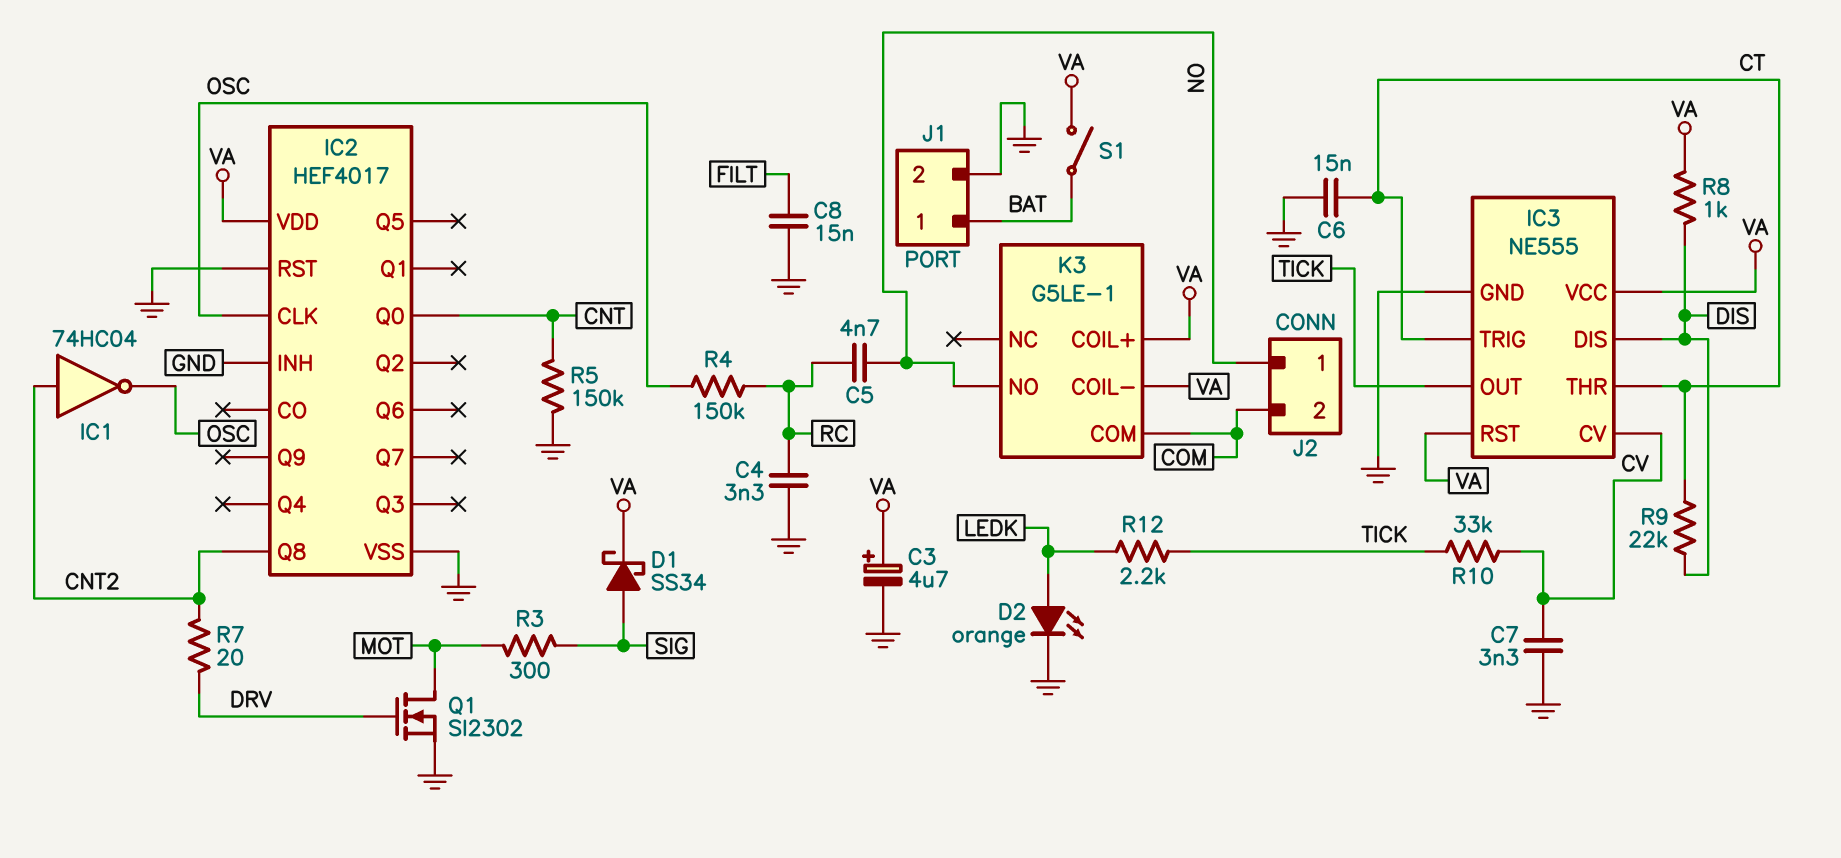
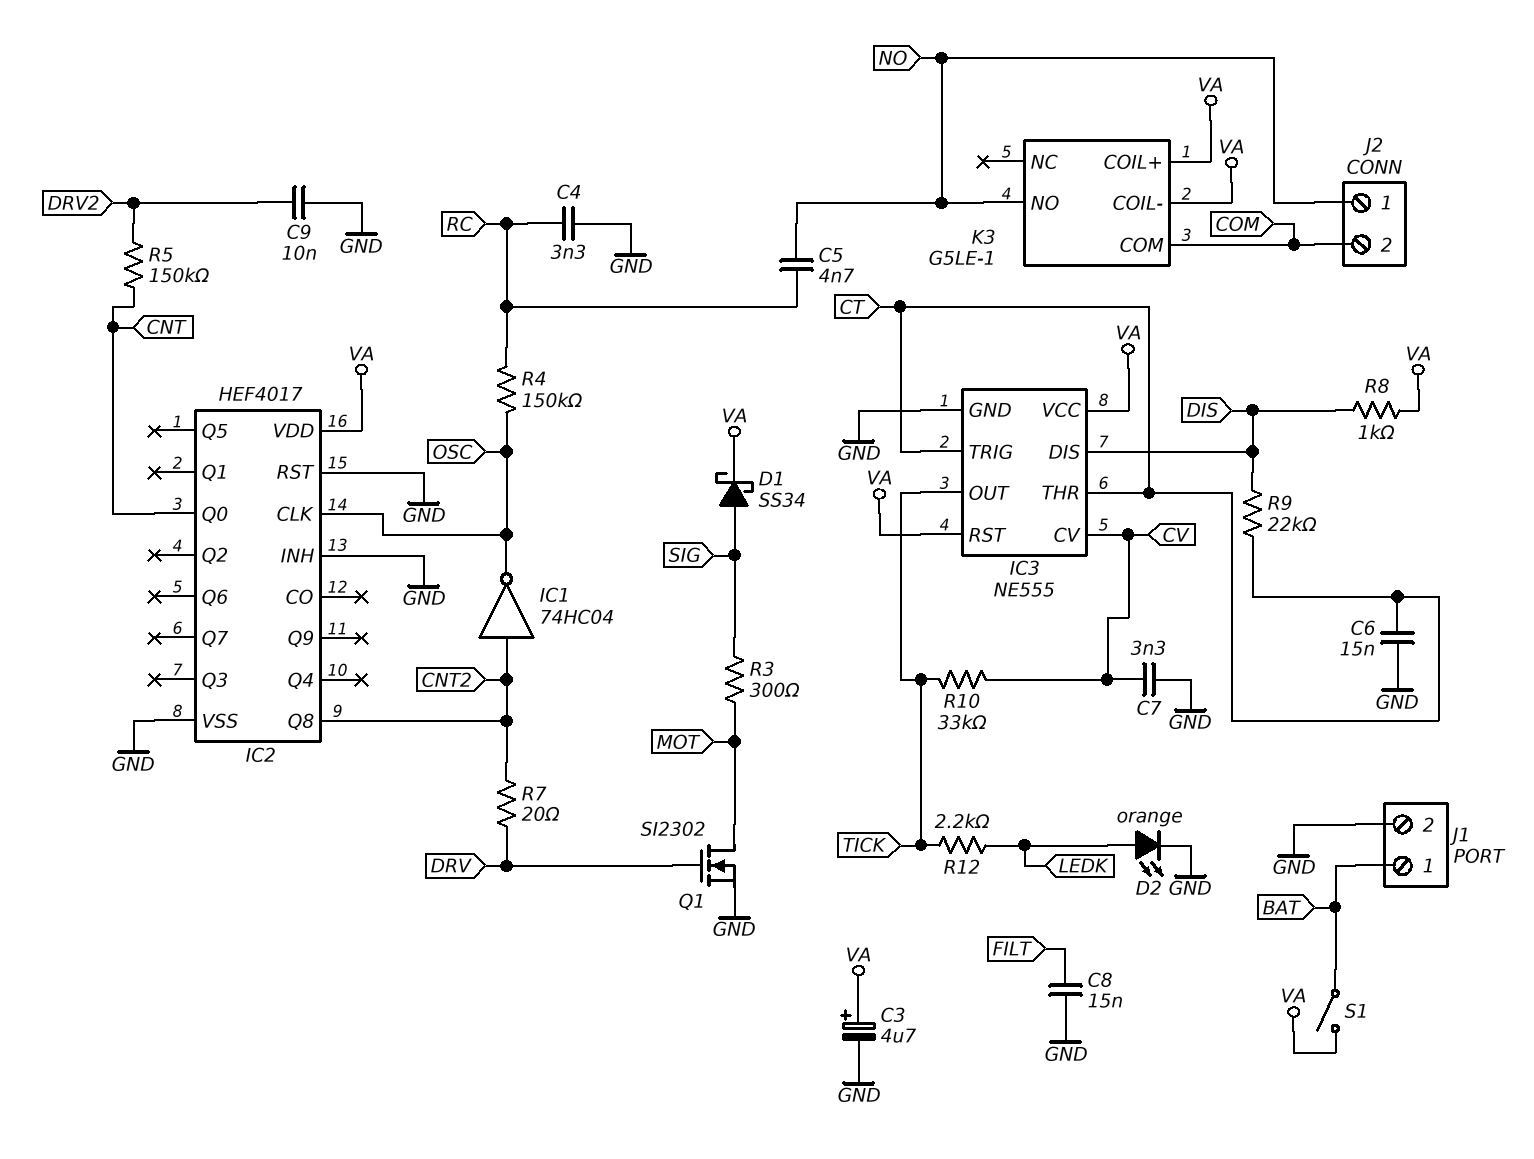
C9: none -> 10nF (DRV2, GND)
R5: 150k (CNT, GND) -> 150k (CNT, DRV2)

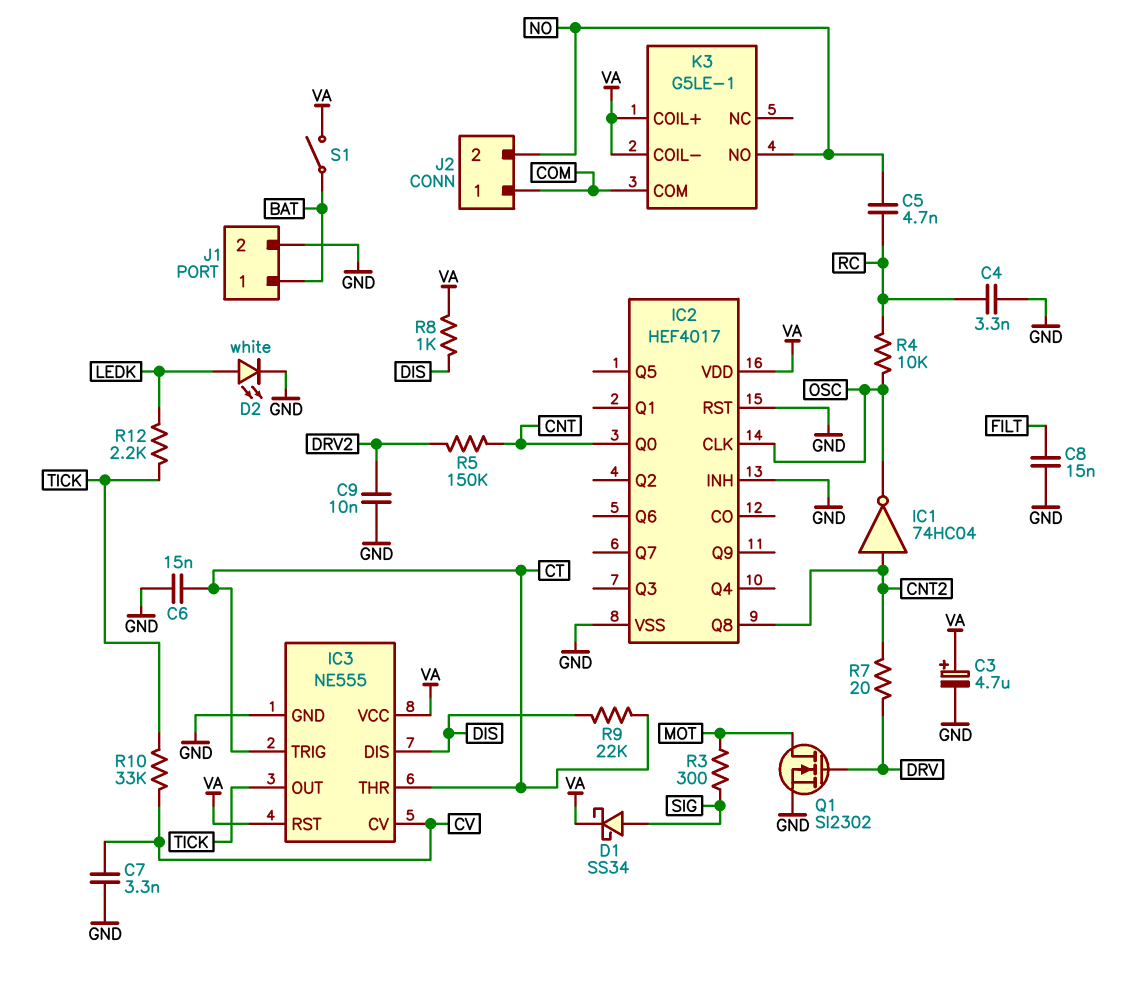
D2: LED orange (A LEDK, K GND) -> LED white (A LEDK, K GND)
J2 pin 1: NO -> COM
J2 pin 2: COM -> NO
R4: 150k (OSC, RC) -> 10k (OSC, RC)

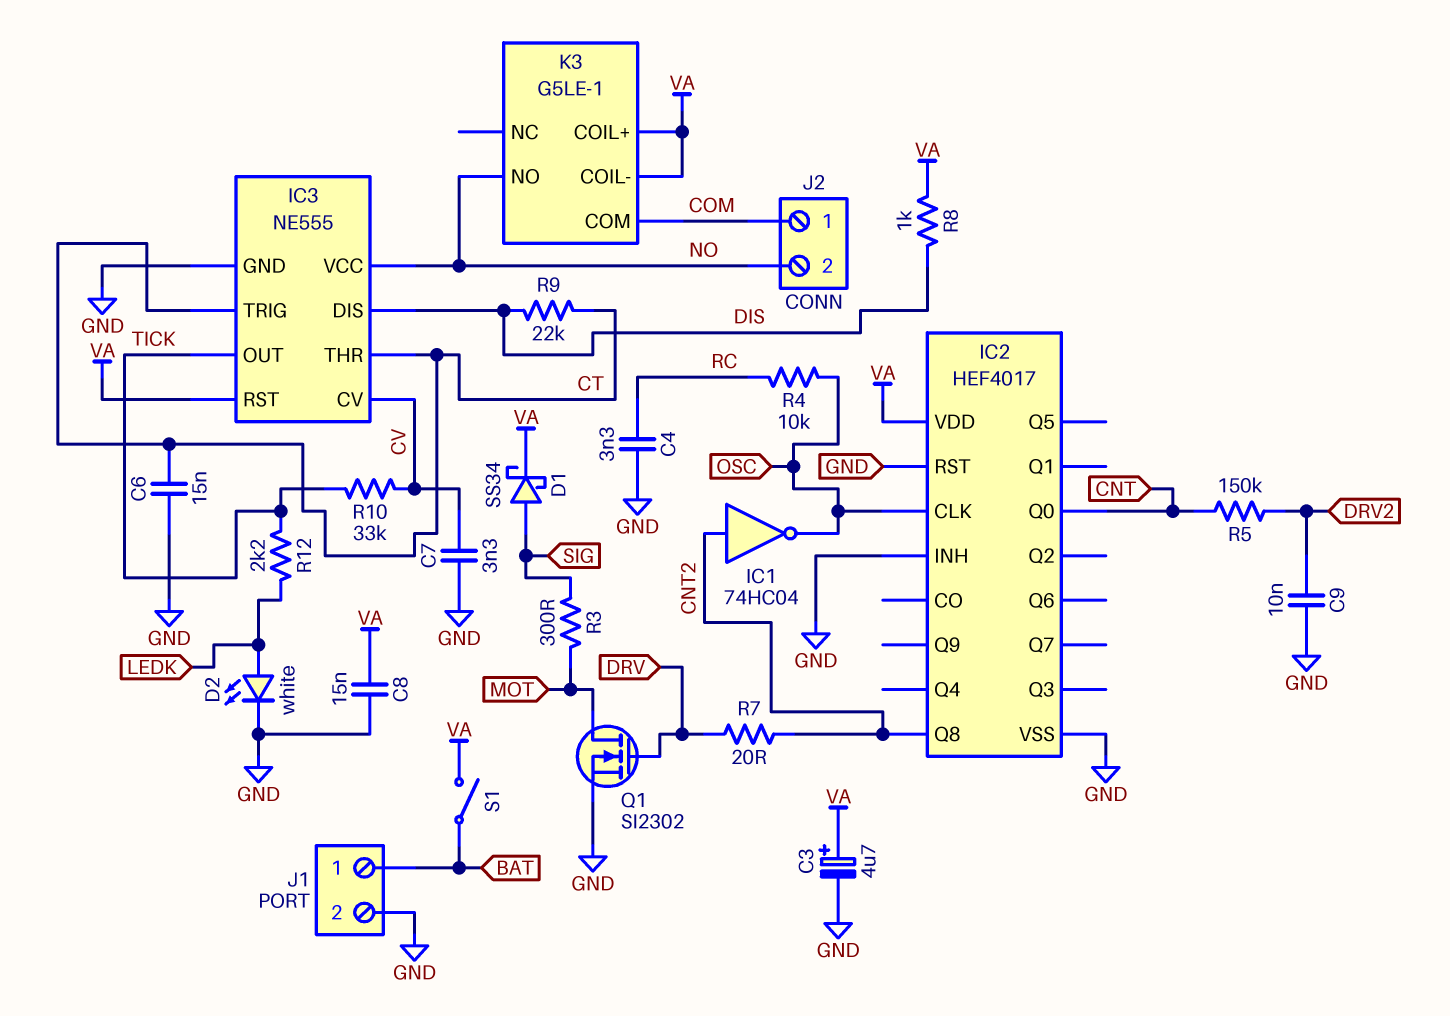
C5: 4.7nF (NO, RC) -> none
C8: 15nF (FILT, GND) -> 15nF (GND, VA)
IC3 pin VCC: VA -> NO

